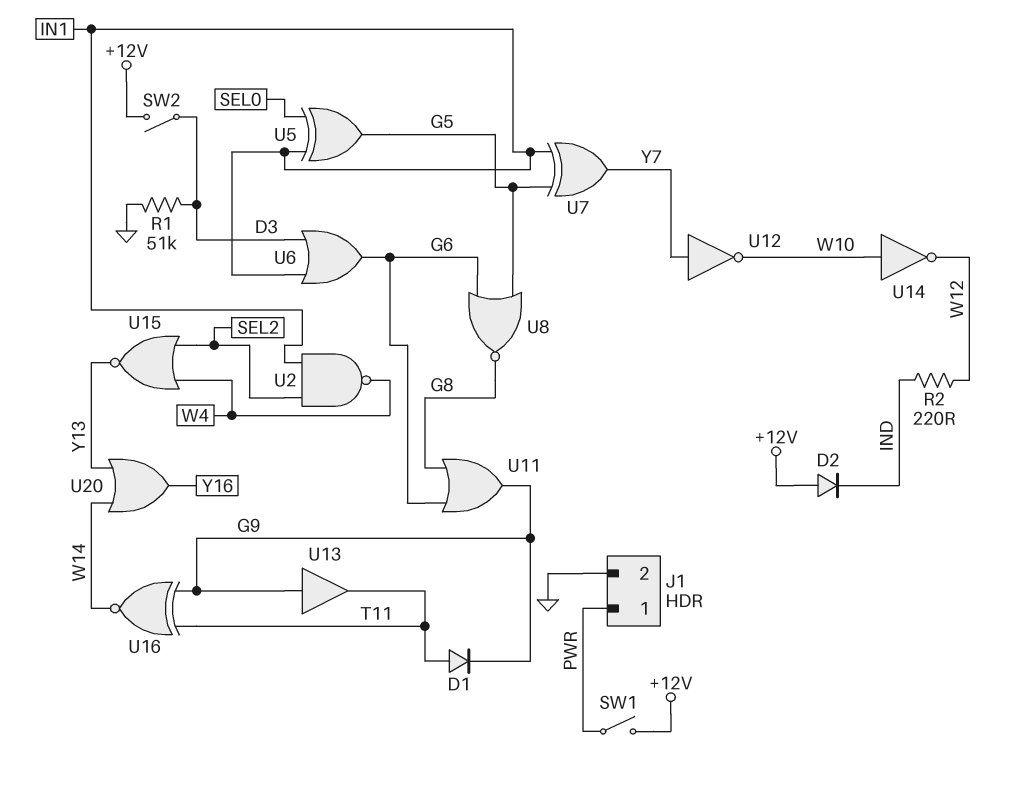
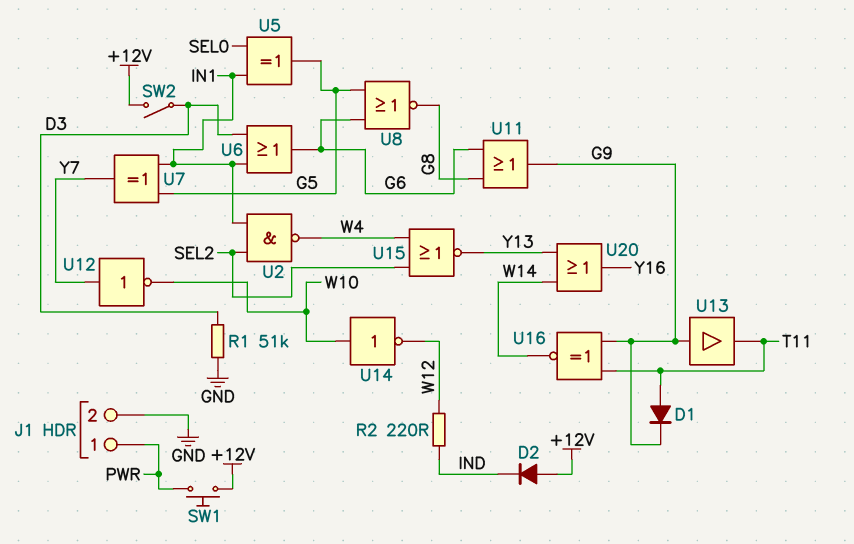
SW1: switch (+12V, PWR) -> button (+12V, PWR)

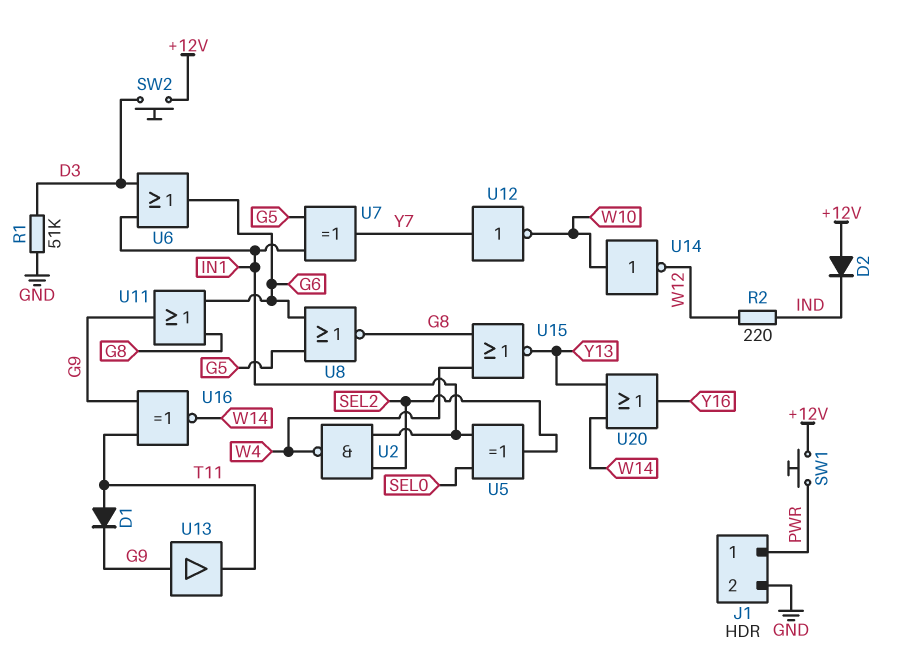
SW2: switch (+12V, D3) -> button (+12V, D3)
U5: XOR (in IN1, in SEL0, out G5) -> XOR (in IN1, in SEL0, out SEL2)
U15: NOR (in SEL2, in W4, out Y13) -> NOR (in G8, in W4, out Y13)

